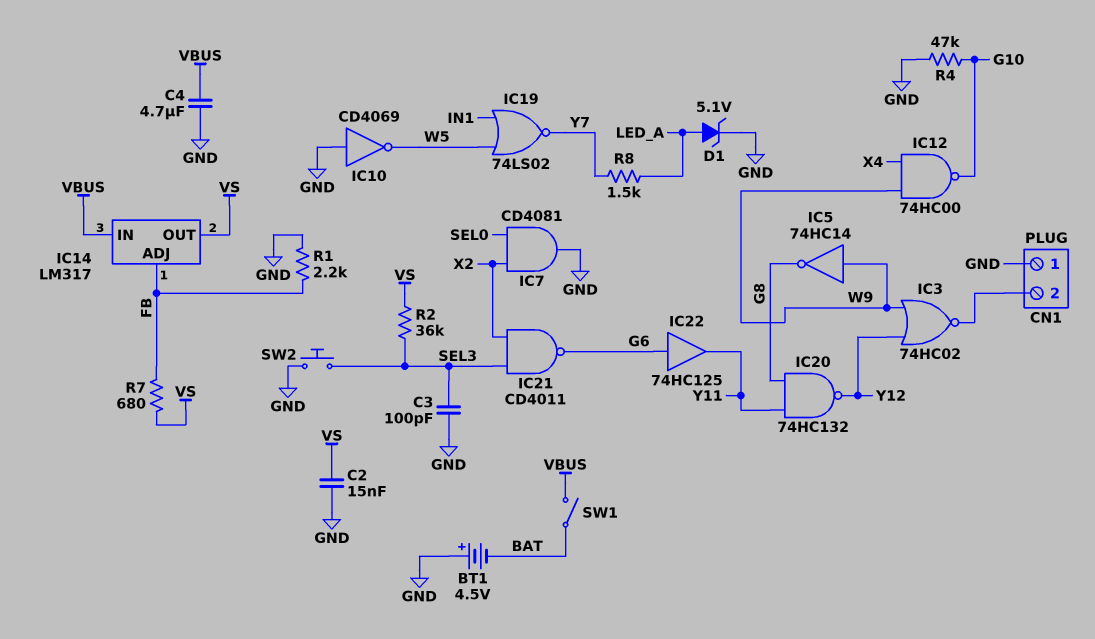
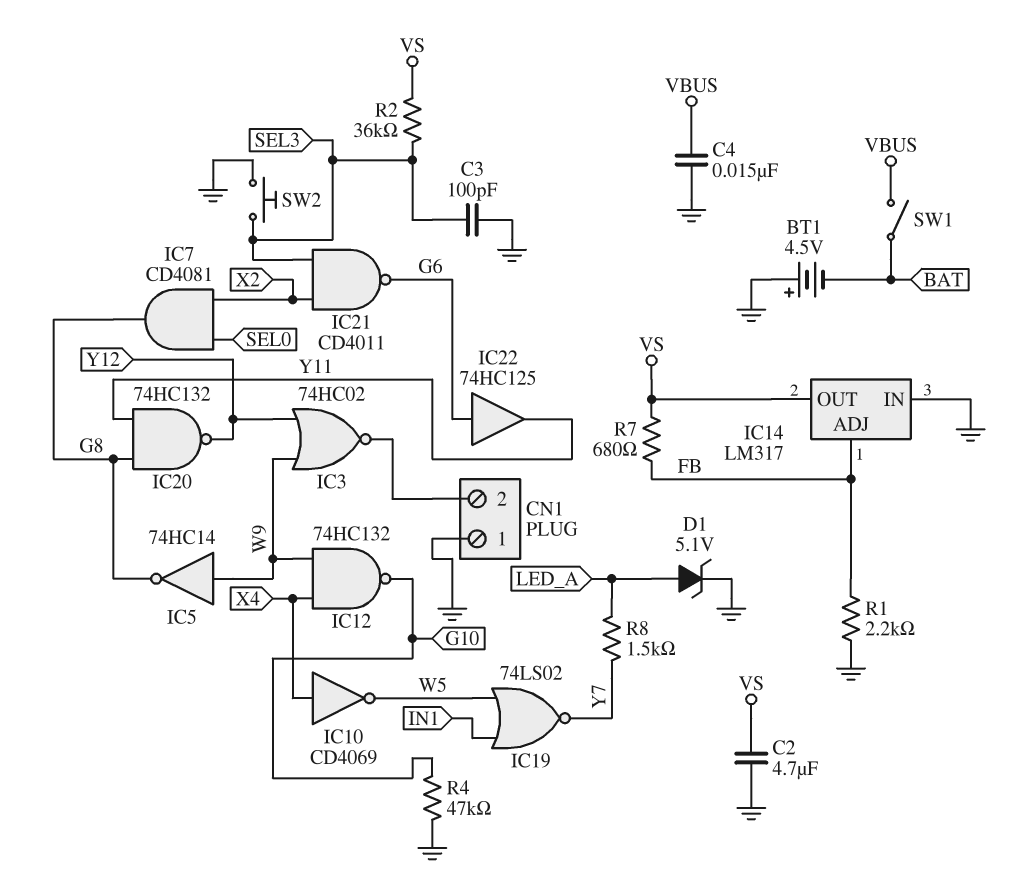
C2: 15nF (GND, VS) -> 4.7uF (GND, VS)
C4: 4.7uF (GND, VBUS) -> 15nF (GND, VBUS)
IC7: AND CD4081 (in SEL0, in X2, out GND) -> AND CD4081 (in SEL0, in X2, out G8)
IC10: NOT CD4069 (in GND, out W5) -> NOT CD4069 (in X4, out W5)
IC12: NAND 74HC00 (in W9, in X4, out G10) -> NAND 74HC132 (in W9, in X4, out G10)
IC14 pin IN: VBUS -> GND

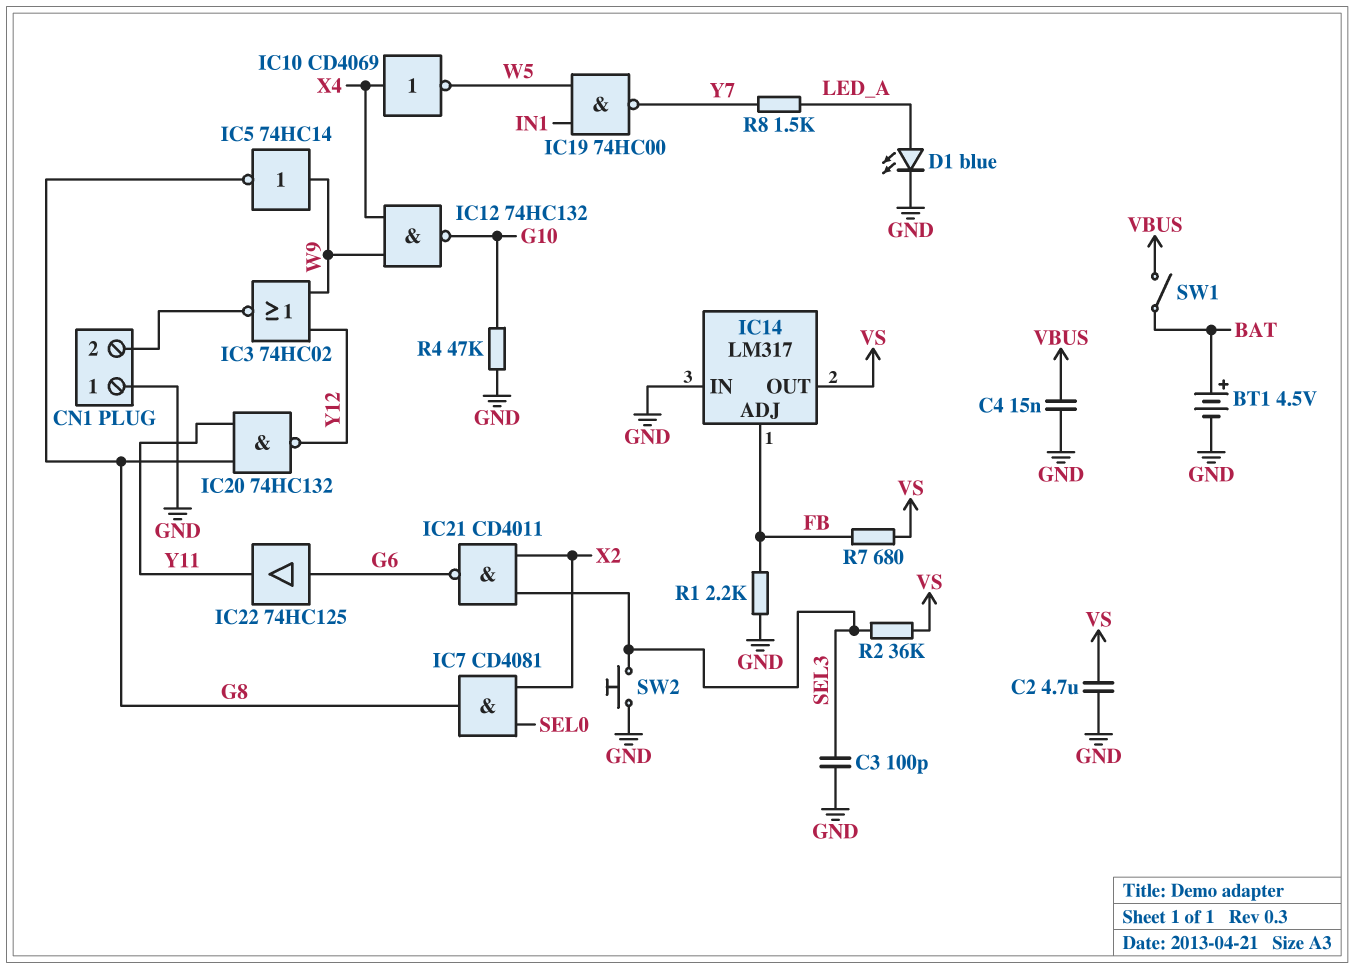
BT1: 4.5V (plus GND, minus BAT) -> 4.5V (plus BAT, minus GND)
D1: zener 5.1V (A LED_A, K GND) -> LED blue (A LED_A, K GND)
IC19: NOR 74LS02 (in IN1, in W5, out Y7) -> NAND 74HC00 (in IN1, in W5, out Y7)

